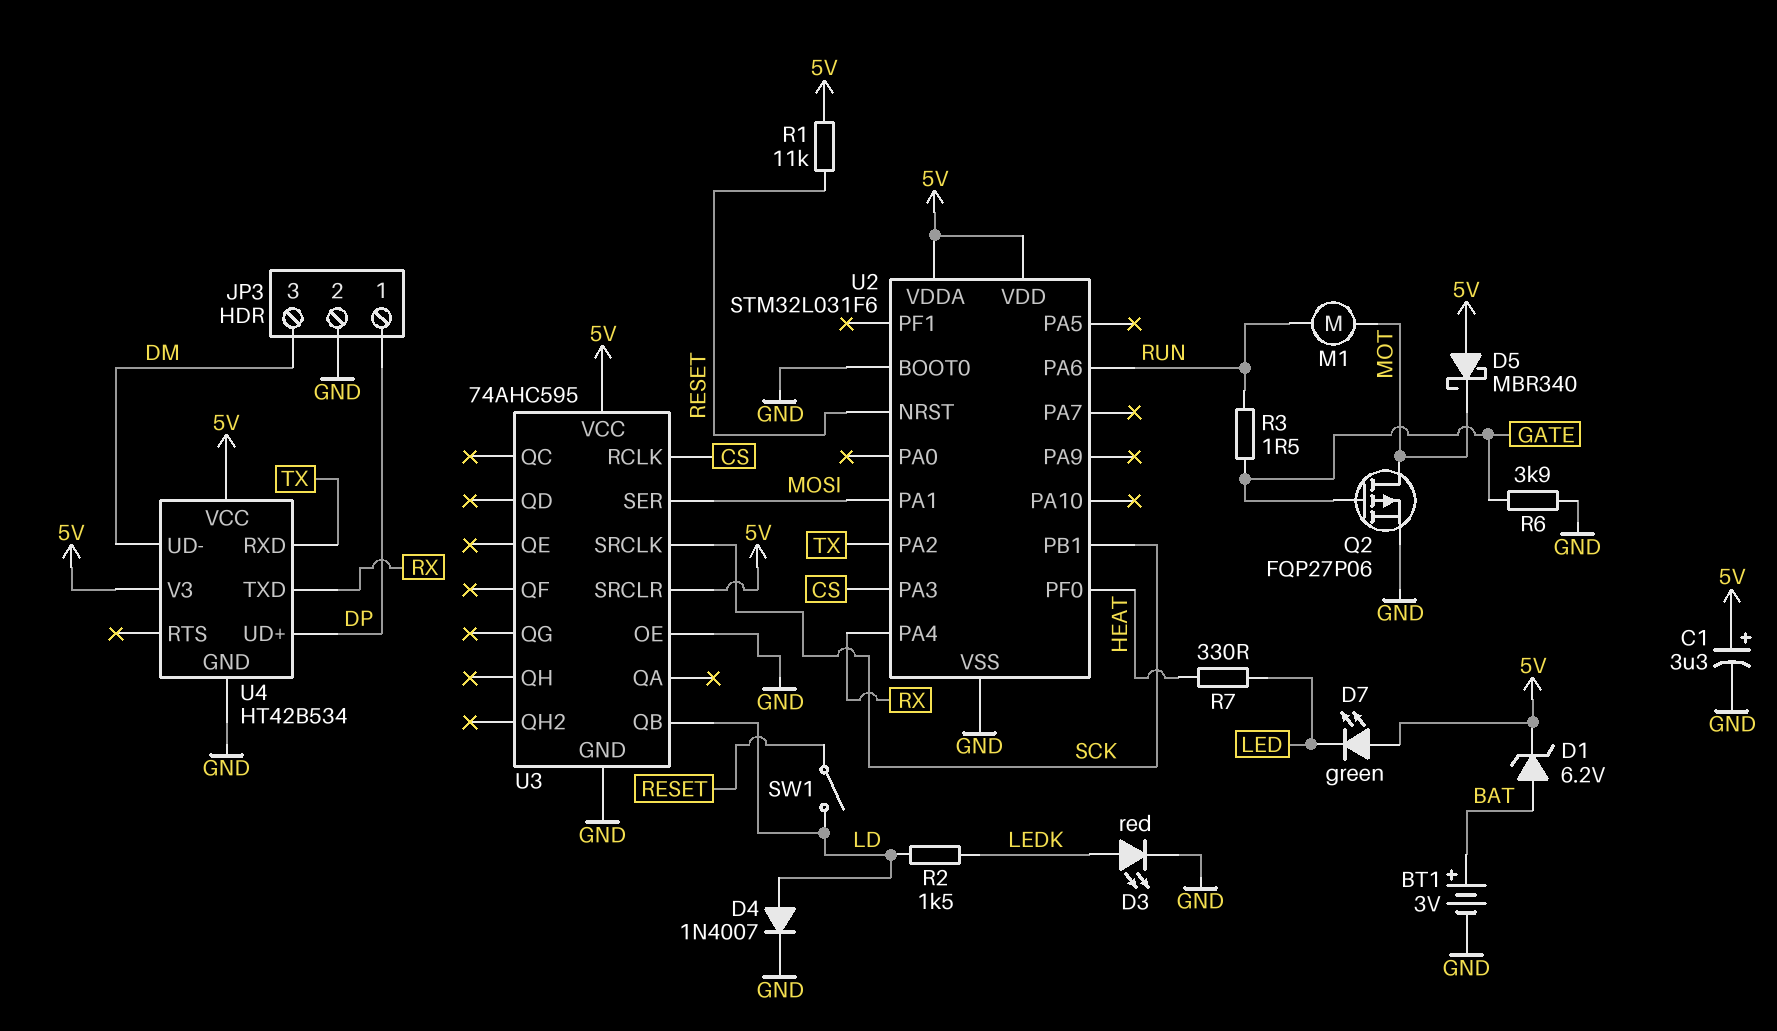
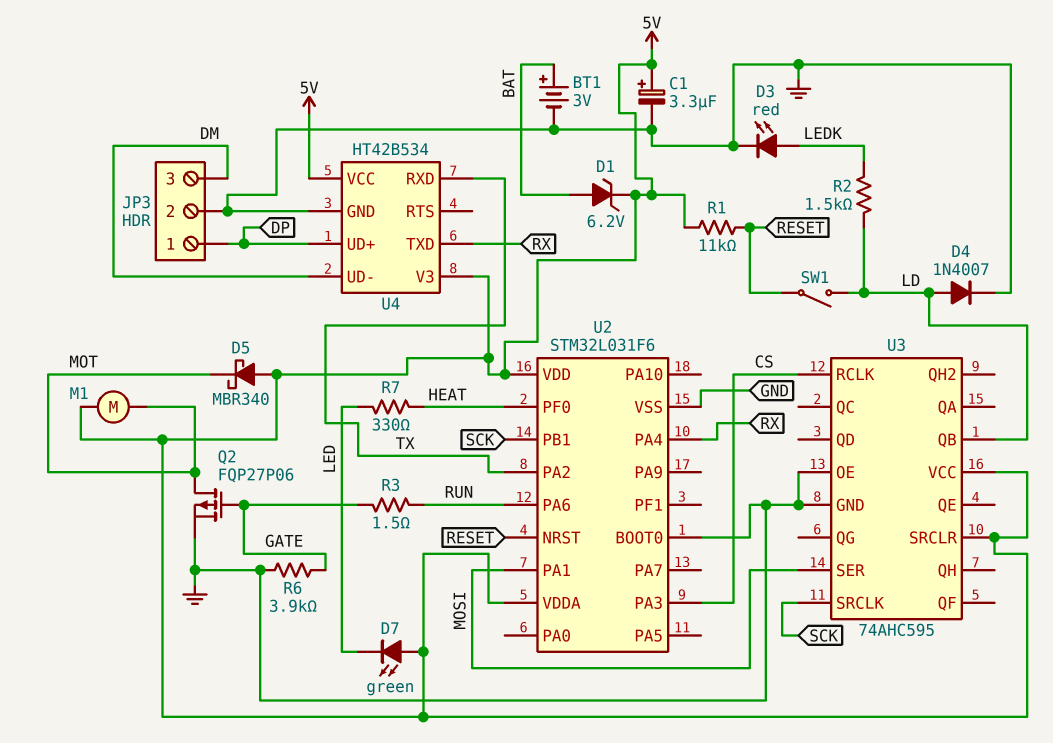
M1: motor (MOT, RUN) -> motor (5V, MOT)

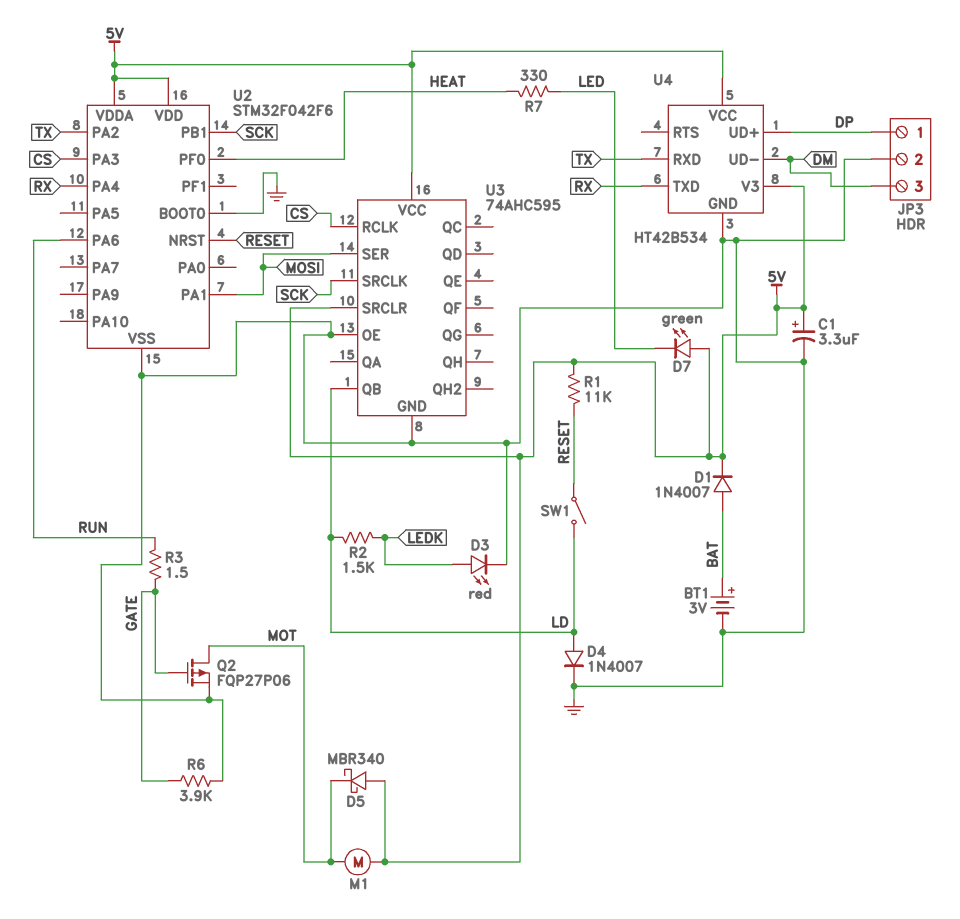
D1: zener 6.2V (A BAT, K 5V) -> diode 1N4007 (A BAT, K 5V)
U2: STM32L031F6 -> STM32F042F6

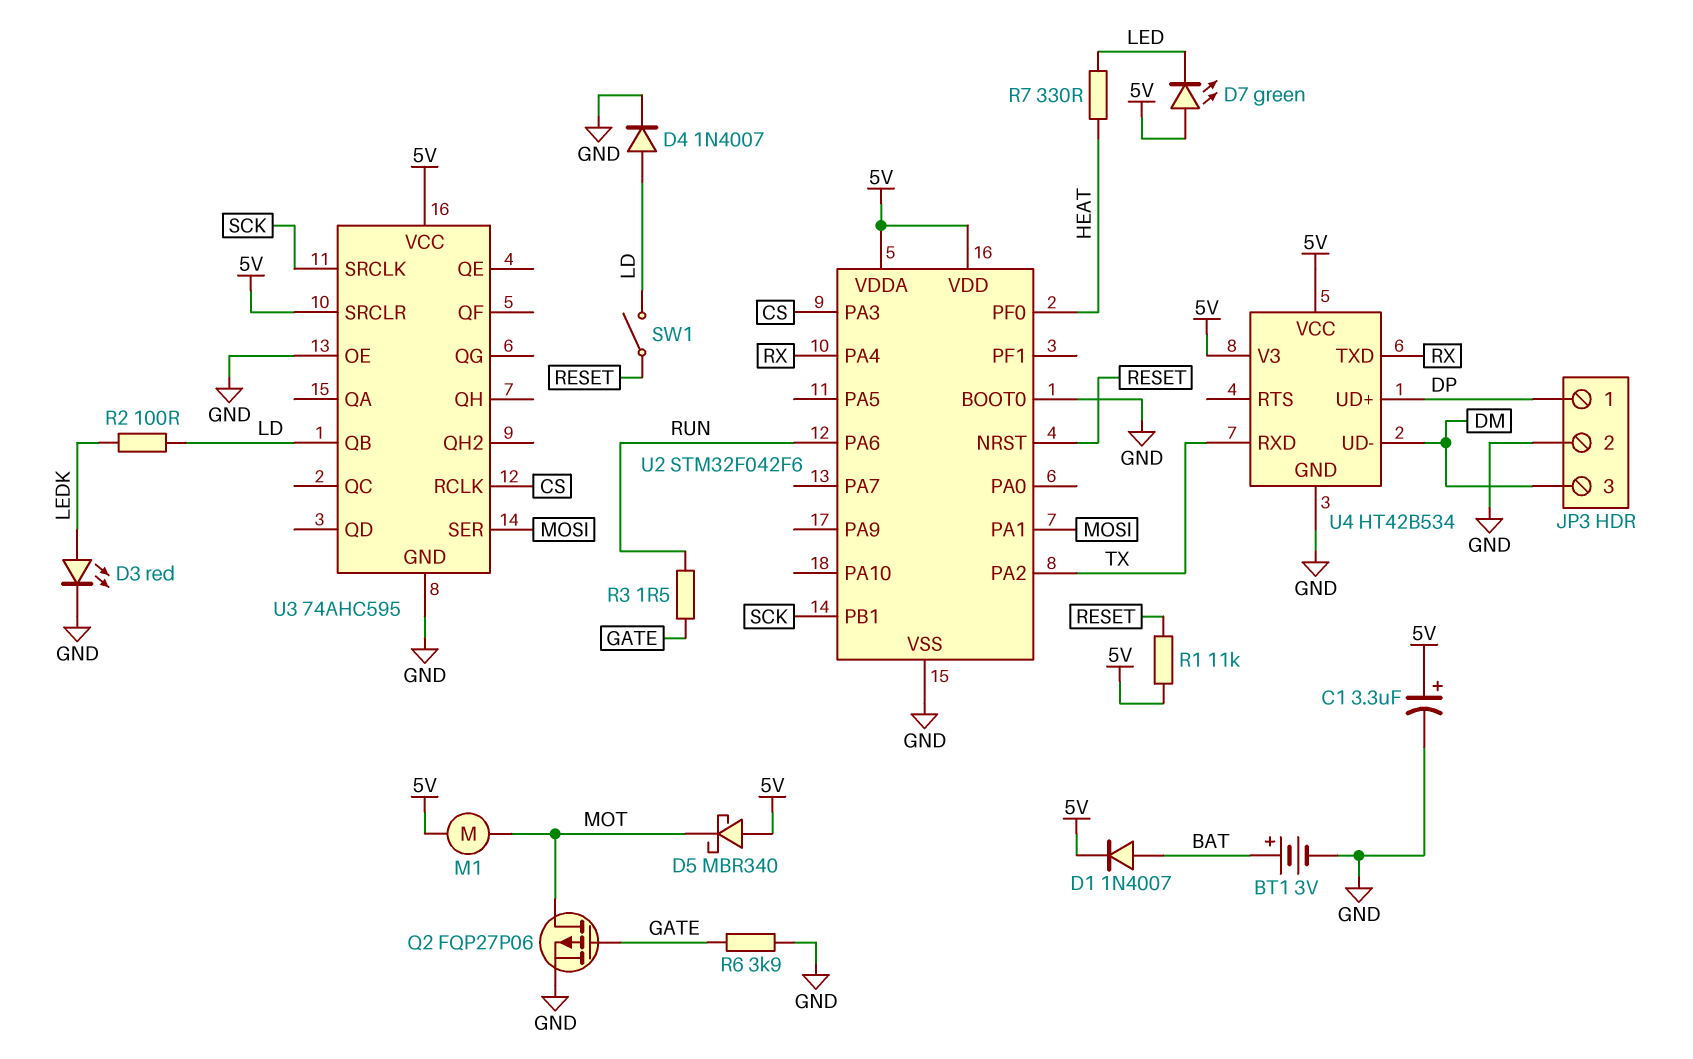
R2: 1.5k (LD, LEDK) -> 100 (LD, LEDK)

